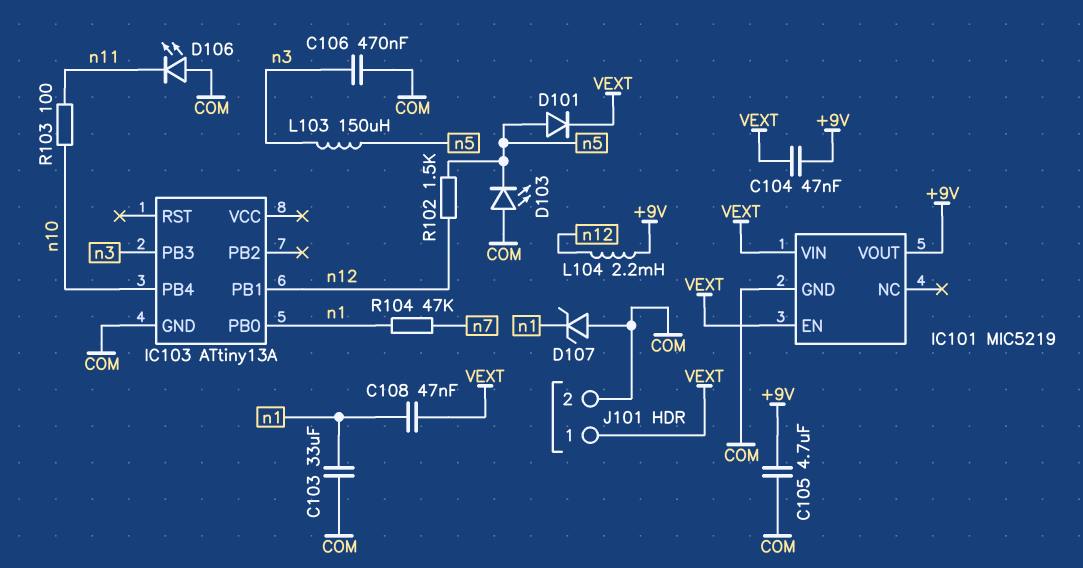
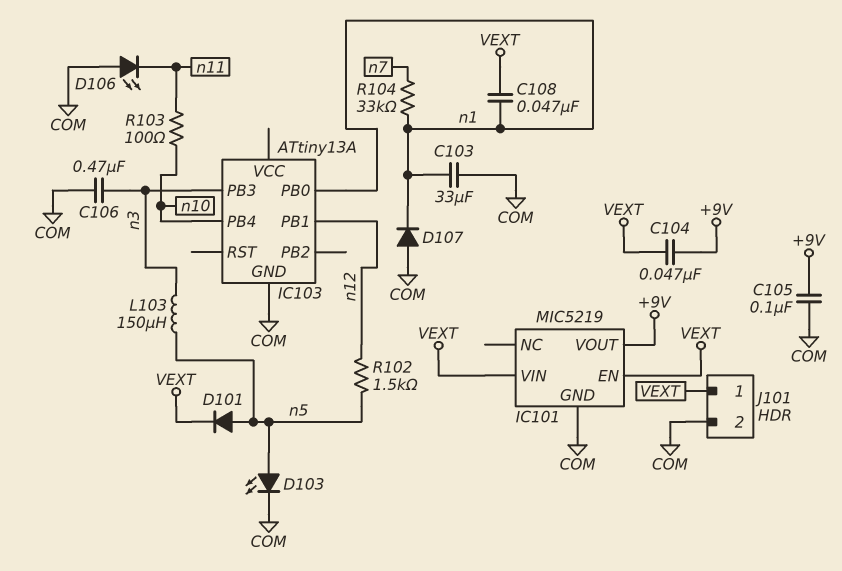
C105: 4.7uF (+9V, COM) -> 100nF (+9V, COM)
D103: LED (A COM, K n5) -> LED (A n5, K COM)
D107: zener (A COM, K n1) -> diode (A COM, K n1)
L104: 2.2mH (+9V, n12) -> none
R104: 47k (n1, n7) -> 33k (n1, n7)

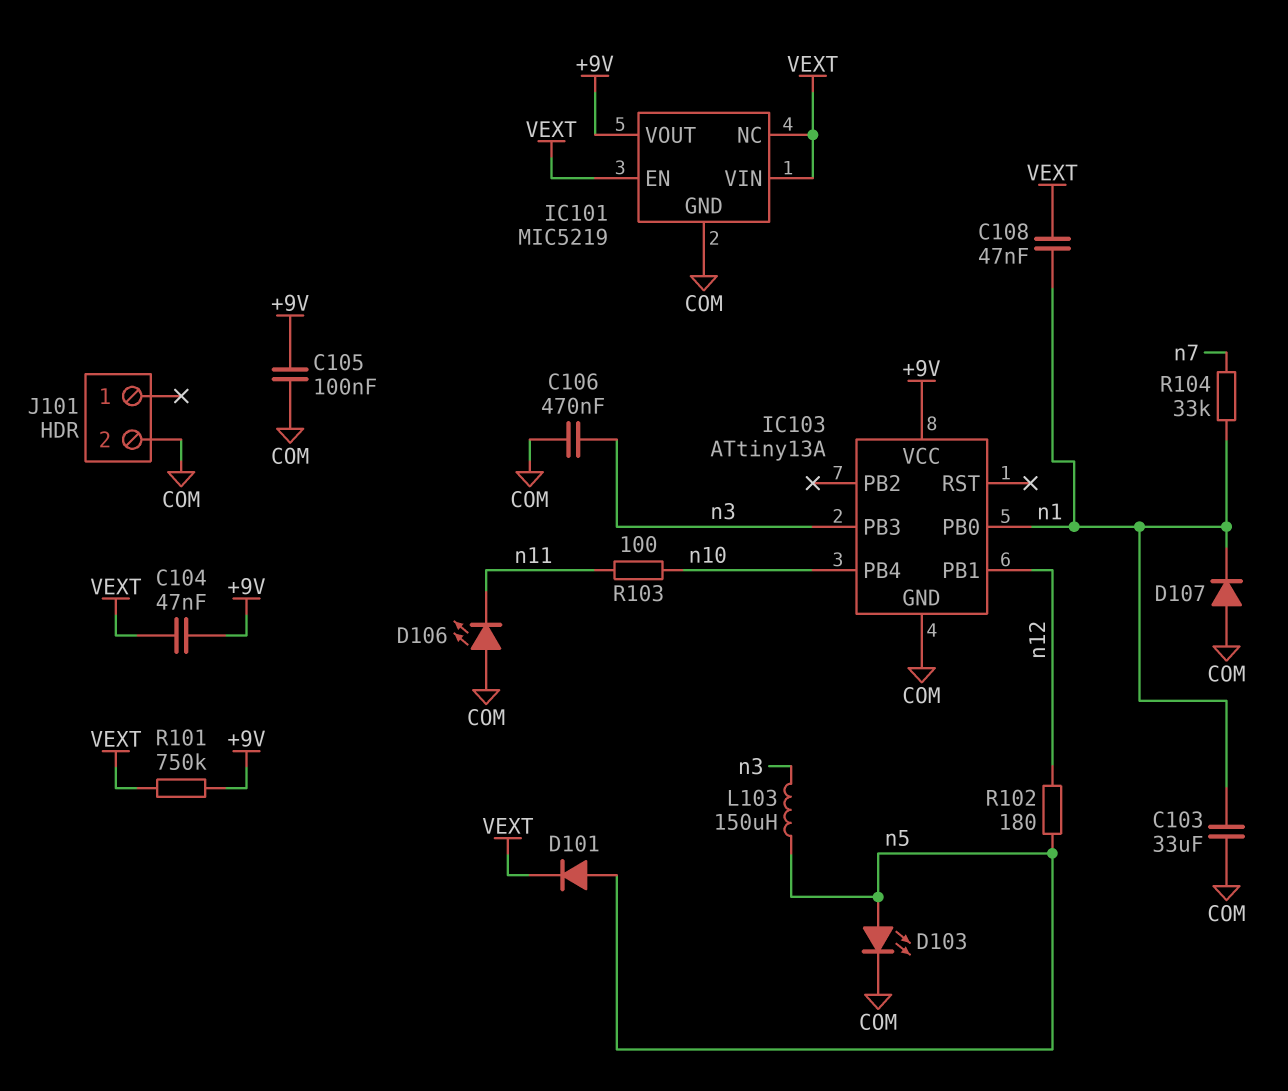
IC101 pin NC: none -> VEXT
IC103 pin VCC: none -> +9V
J101 pin 1: VEXT -> none
R101: none -> 750k (+9V, VEXT)
R102: 1.5k (n5, n12) -> 180 (n5, n12)

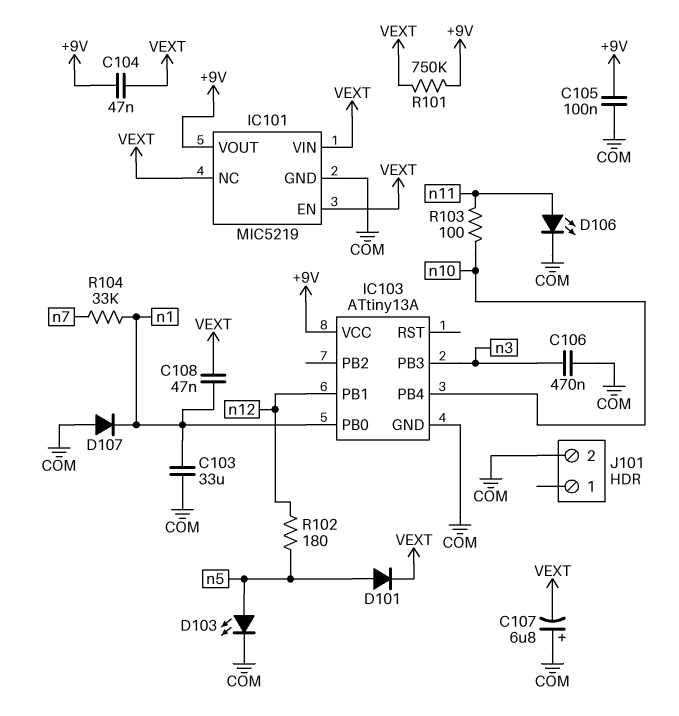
C107: none -> 6.8uF (plus COM, minus VEXT)
D106: LED (A COM, K n11) -> LED (A n11, K COM)
L103: 150uH (n3, n5) -> none

